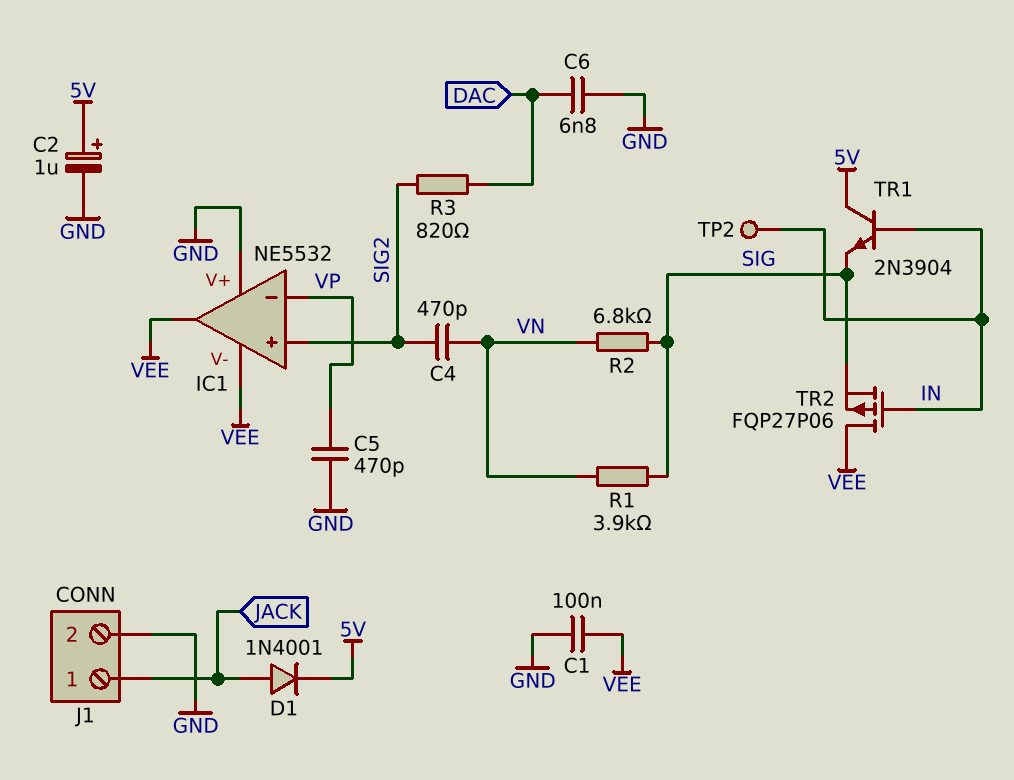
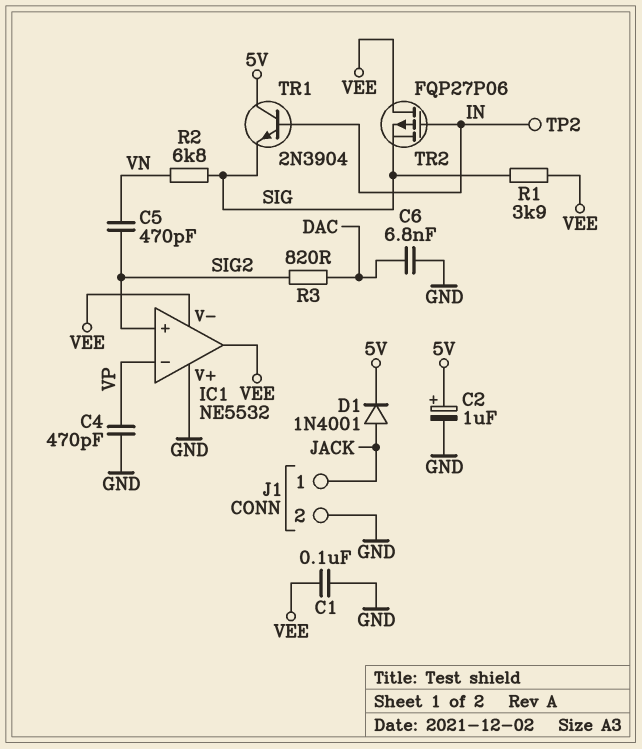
C4: 470pF (SIG2, VN) -> 470pF (GND, VP)
C5: 470pF (GND, VP) -> 470pF (SIG2, VN)
R1: 3.9k (SIG, VN) -> 3.9k (SIG, VEE)

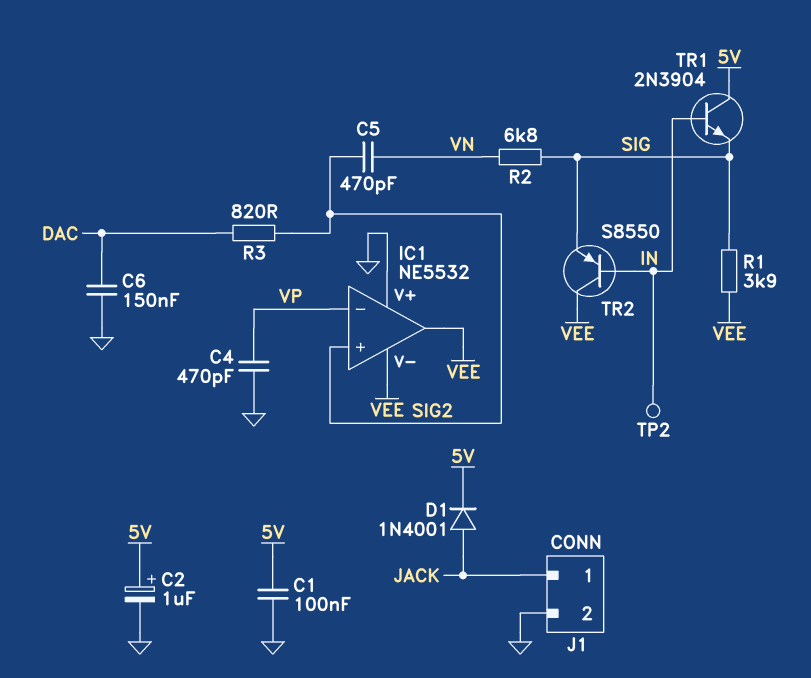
C1: 100nF (GND, VEE) -> 100nF (5V, GND)
C6: 6.8nF (DAC, GND) -> 150nF (DAC, GND)
TR2: PMOS FQP27P06 (G IN, D VEE, S SIG) -> PNP S8550 (B IN, C VEE, E SIG)

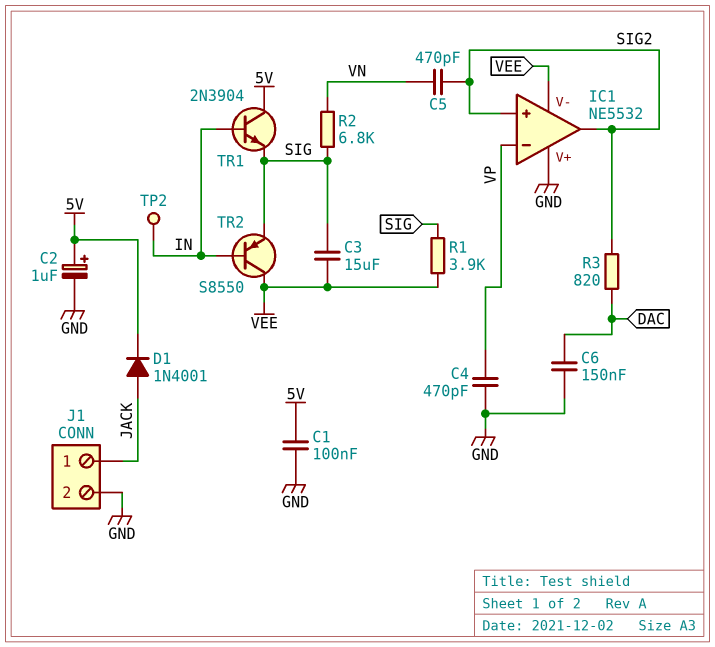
C3: none -> 15uF (SIG, VEE)
IC1 pin out: VEE -> SIG2

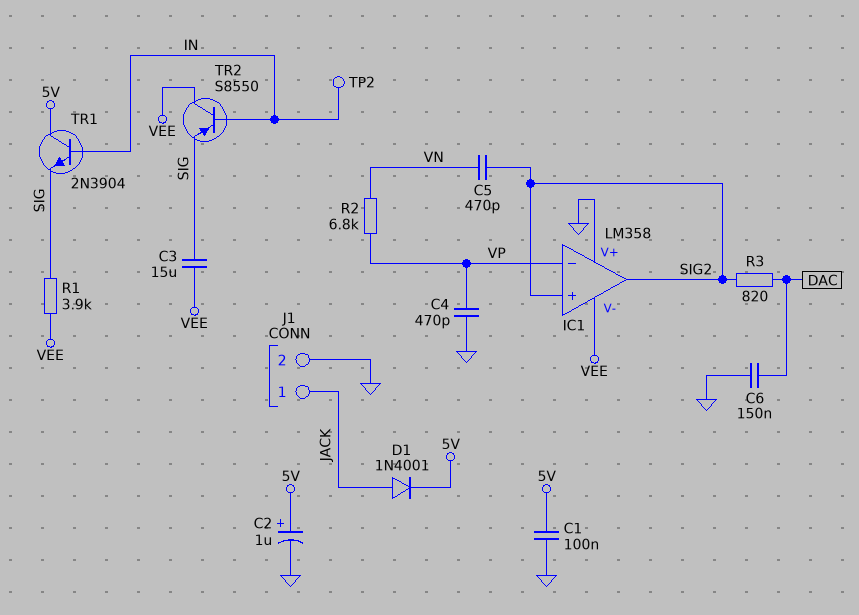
IC1: NE5532 -> LM358
R2: 6.8k (SIG, VN) -> 6.8k (VN, VP)

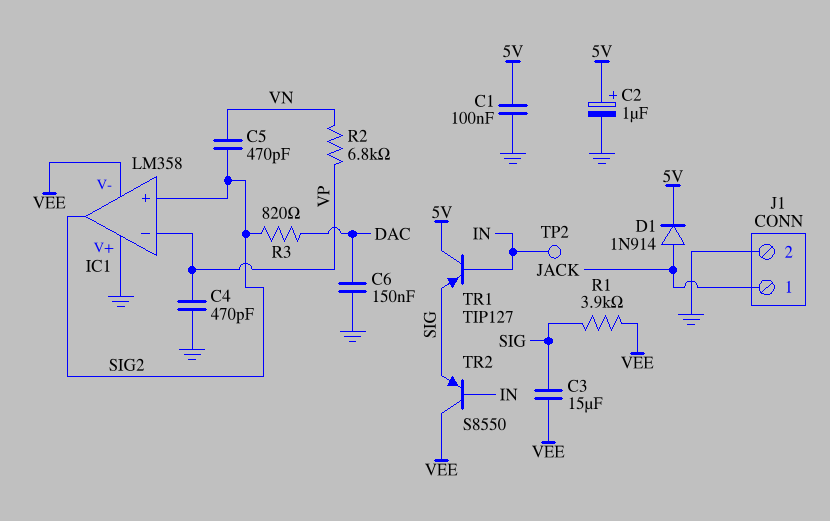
D1: diode 1N4001 (A JACK, K 5V) -> diode 1N914 (A JACK, K 5V)
TR1: NPN 2N3904 (B IN, C 5V, E SIG) -> PNP TIP127 (B IN, C 5V, E SIG)

